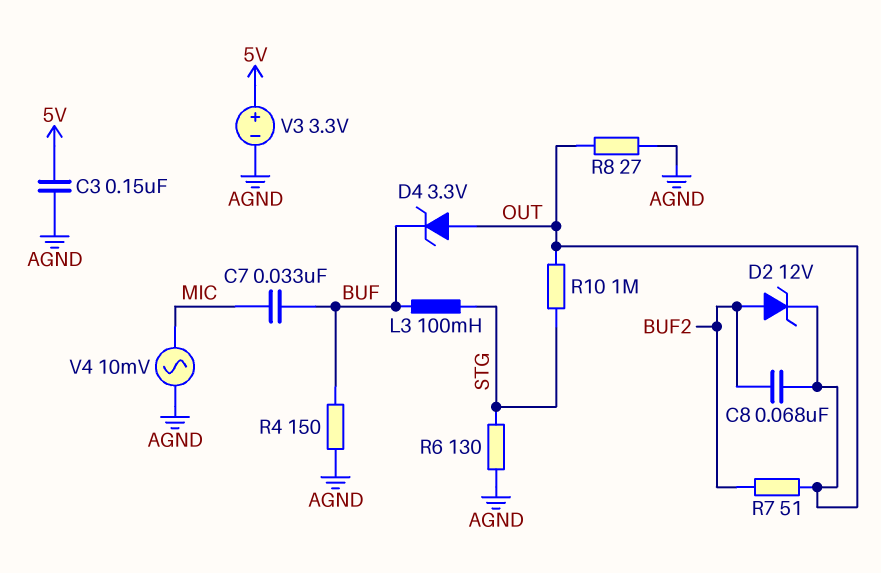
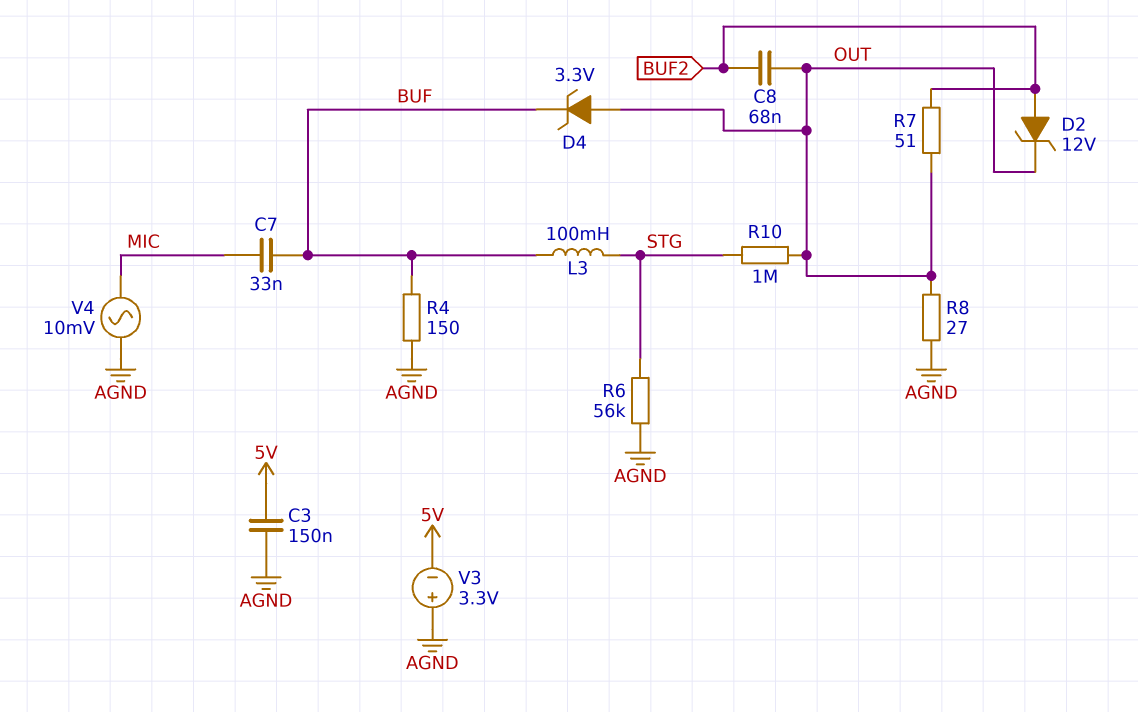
R6: 130 (AGND, STG) -> 56k (AGND, STG)
V3: 3.3V (plus 5V, minus AGND) -> 3.3V (plus AGND, minus 5V)

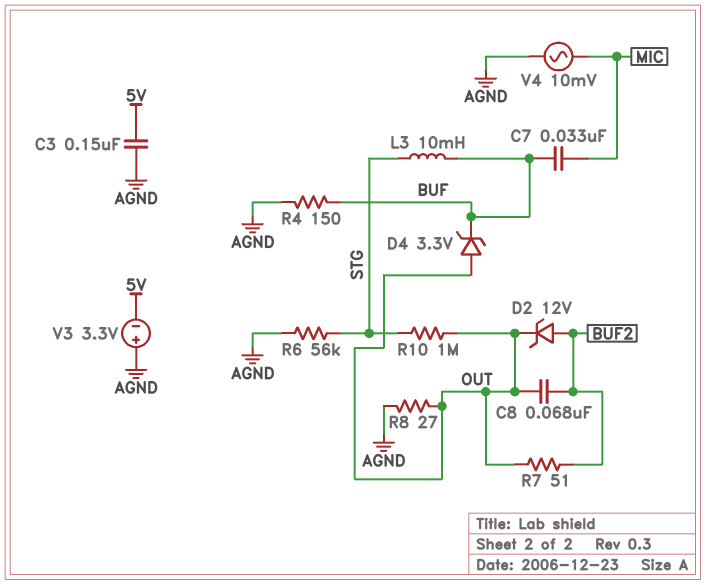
L3: 100mH (BUF, STG) -> 10mH (BUF, STG)

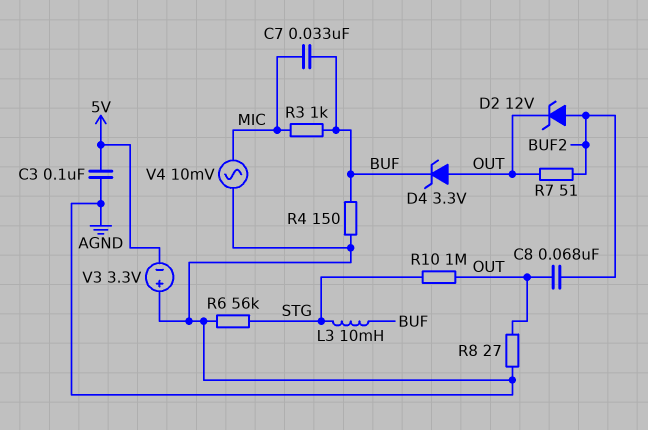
C3: 150nF (5V, AGND) -> 100nF (5V, AGND)
R3: none -> 1k (BUF, MIC)

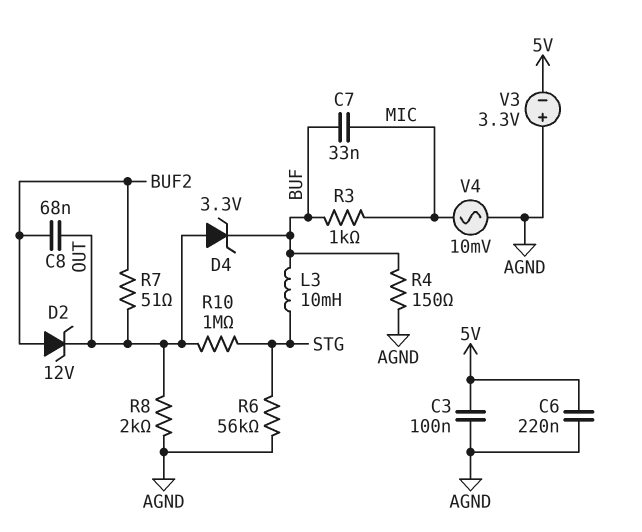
C6: none -> 220nF (5V, AGND)
R8: 27 (AGND, OUT) -> 2k (AGND, OUT)

